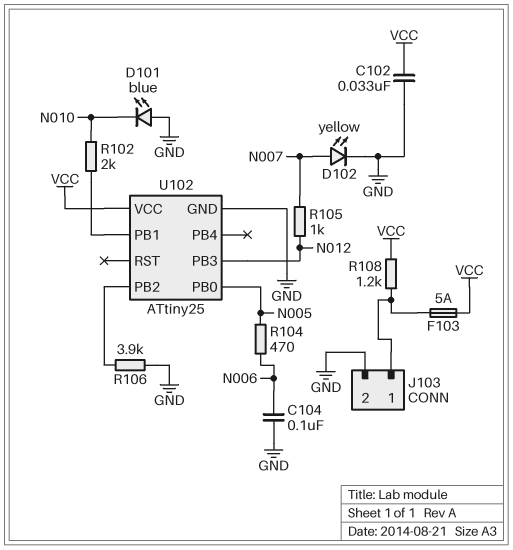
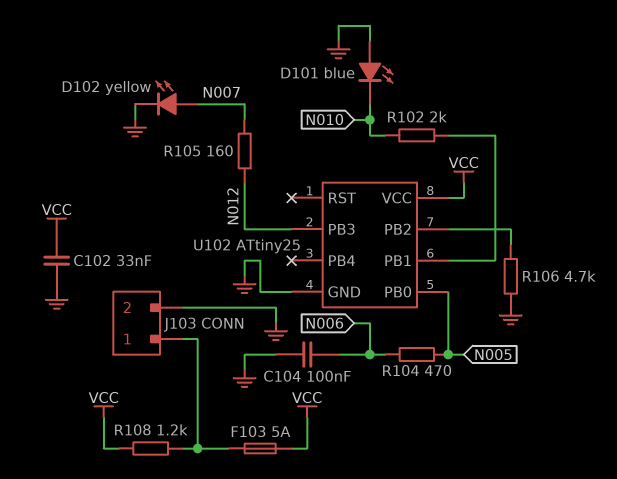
R105: 1k (N007, N012) -> 160 (N007, N012)
R106: 3.9k (GND, U102/PB2) -> 4.7k (GND, U102/PB2)

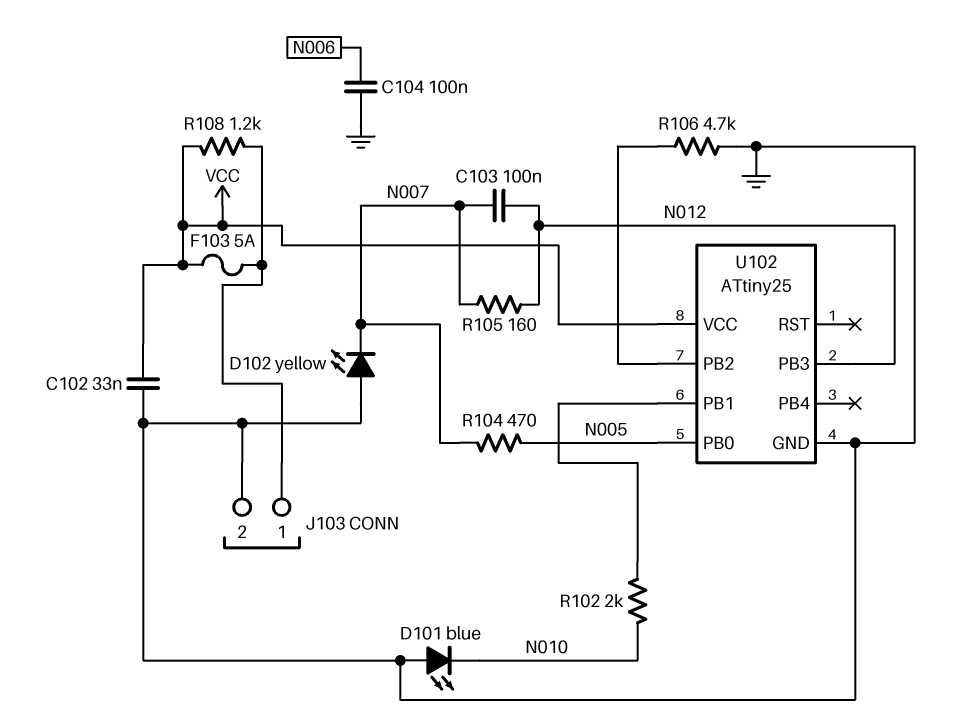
C103: none -> 100nF (N007, N012)
D102: LED yellow (A N007, K GND) -> LED yellow (A GND, K N007)
R104: 470 (N005, N006) -> 470 (N005, N007)

